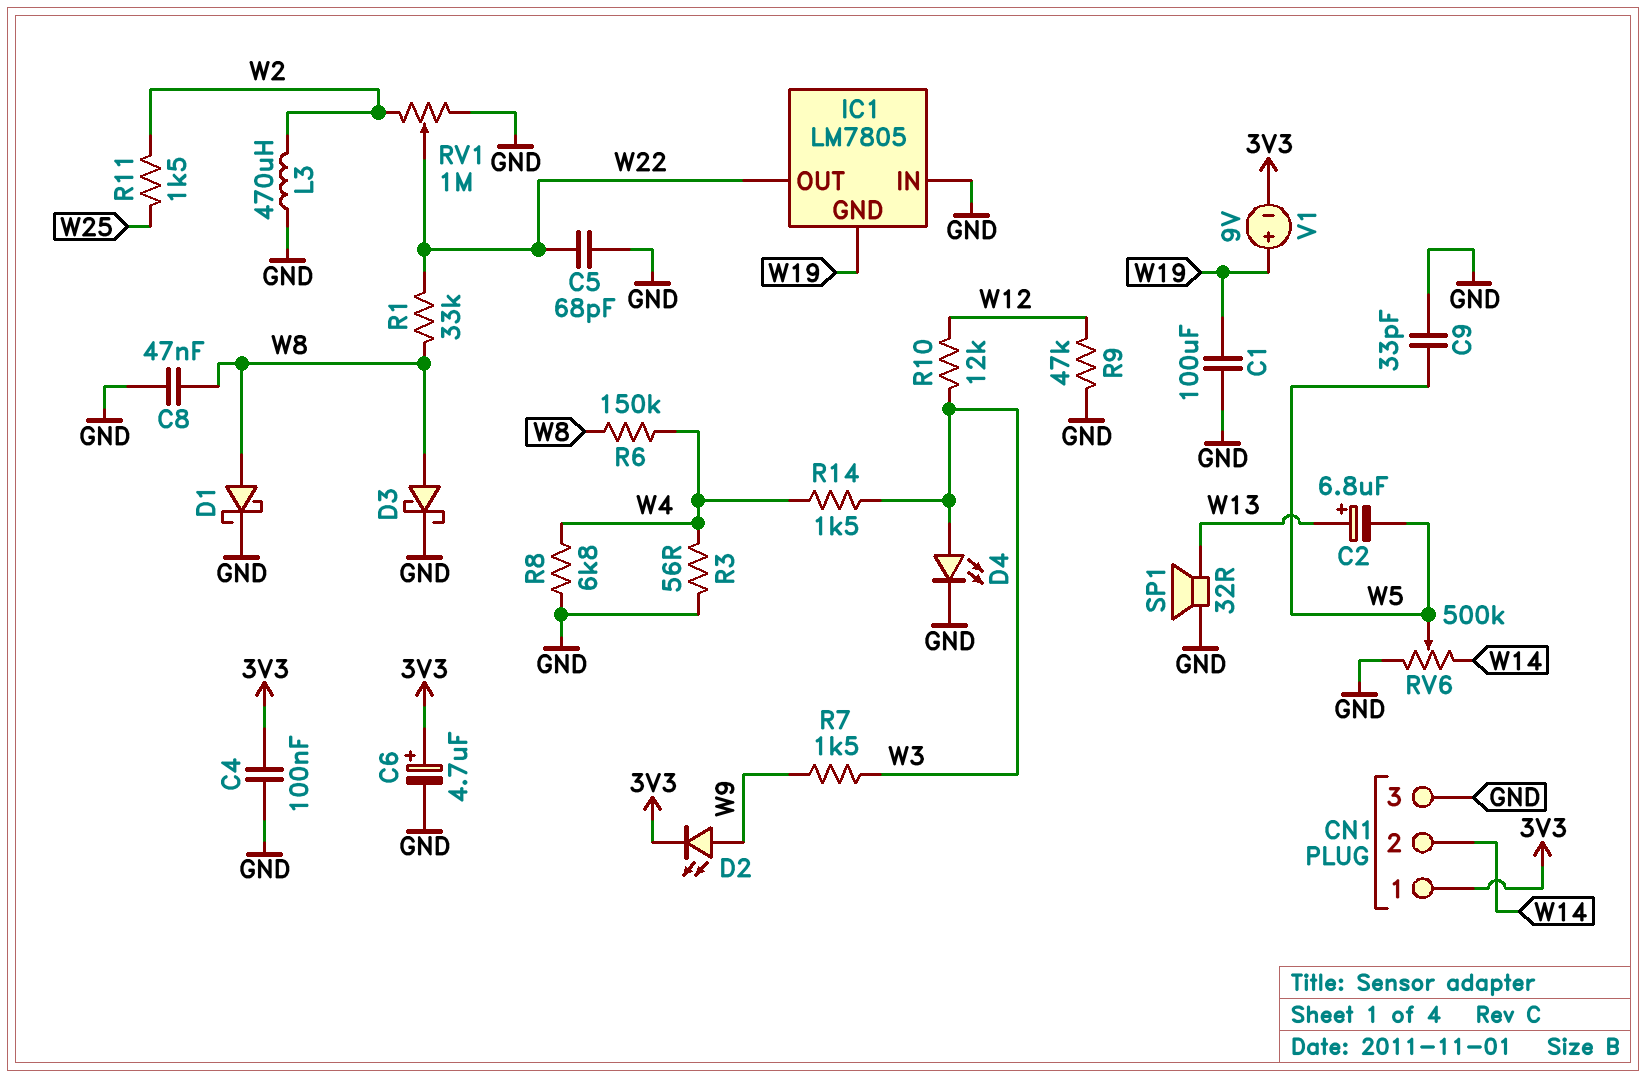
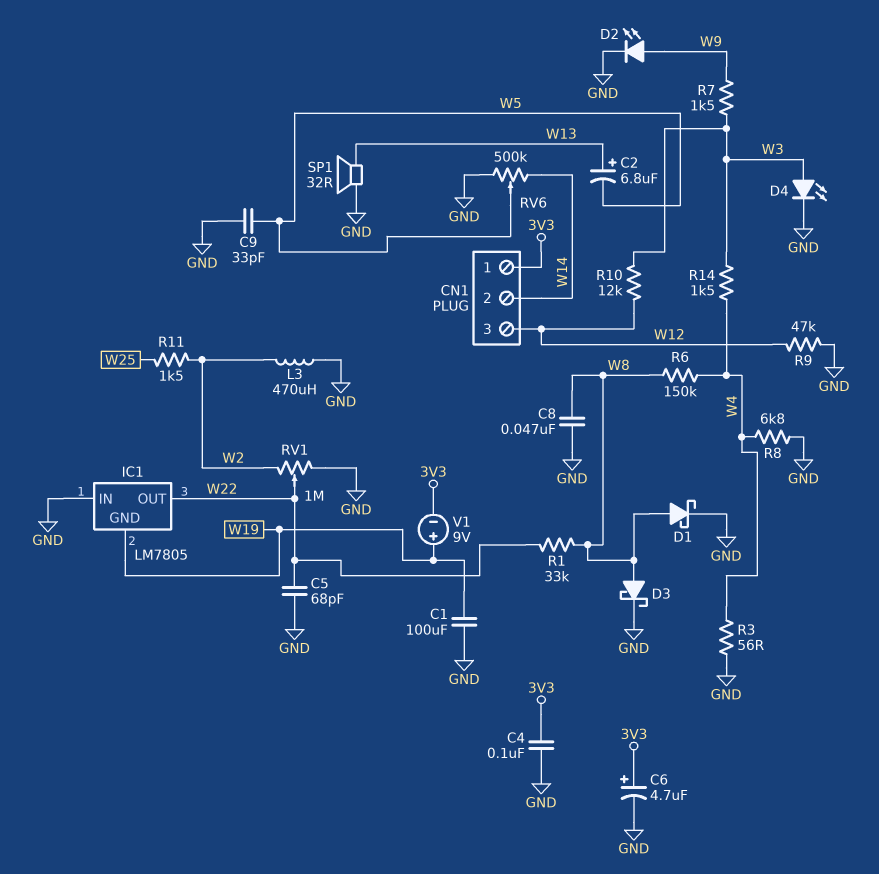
CN1 pin 3: GND -> W12
D2: LED (A W9, K 3V3) -> LED (A W9, K GND)

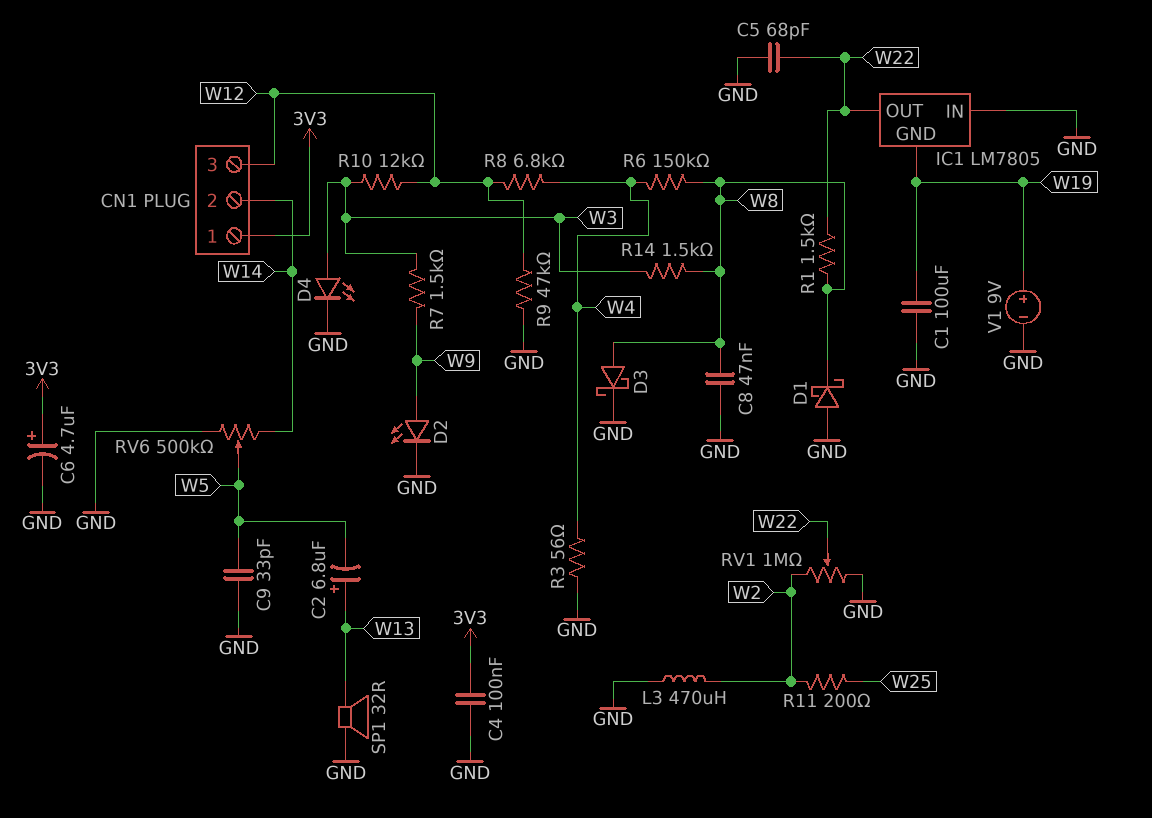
D1: schottky (A W8, K GND) -> schottky (A GND, K W8)
R1: 33k (W8, W22) -> 1.5k (W8, W22)
R8: 6.8k (GND, W4) -> 6.8k (W4, W12)
R11: 1.5k (W2, W25) -> 200 (W2, W25)
R14: 1.5k (W3, W4) -> 1.5k (W3, W8)
V1: 9V (plus W19, minus 3V3) -> 9V (plus W19, minus GND)

